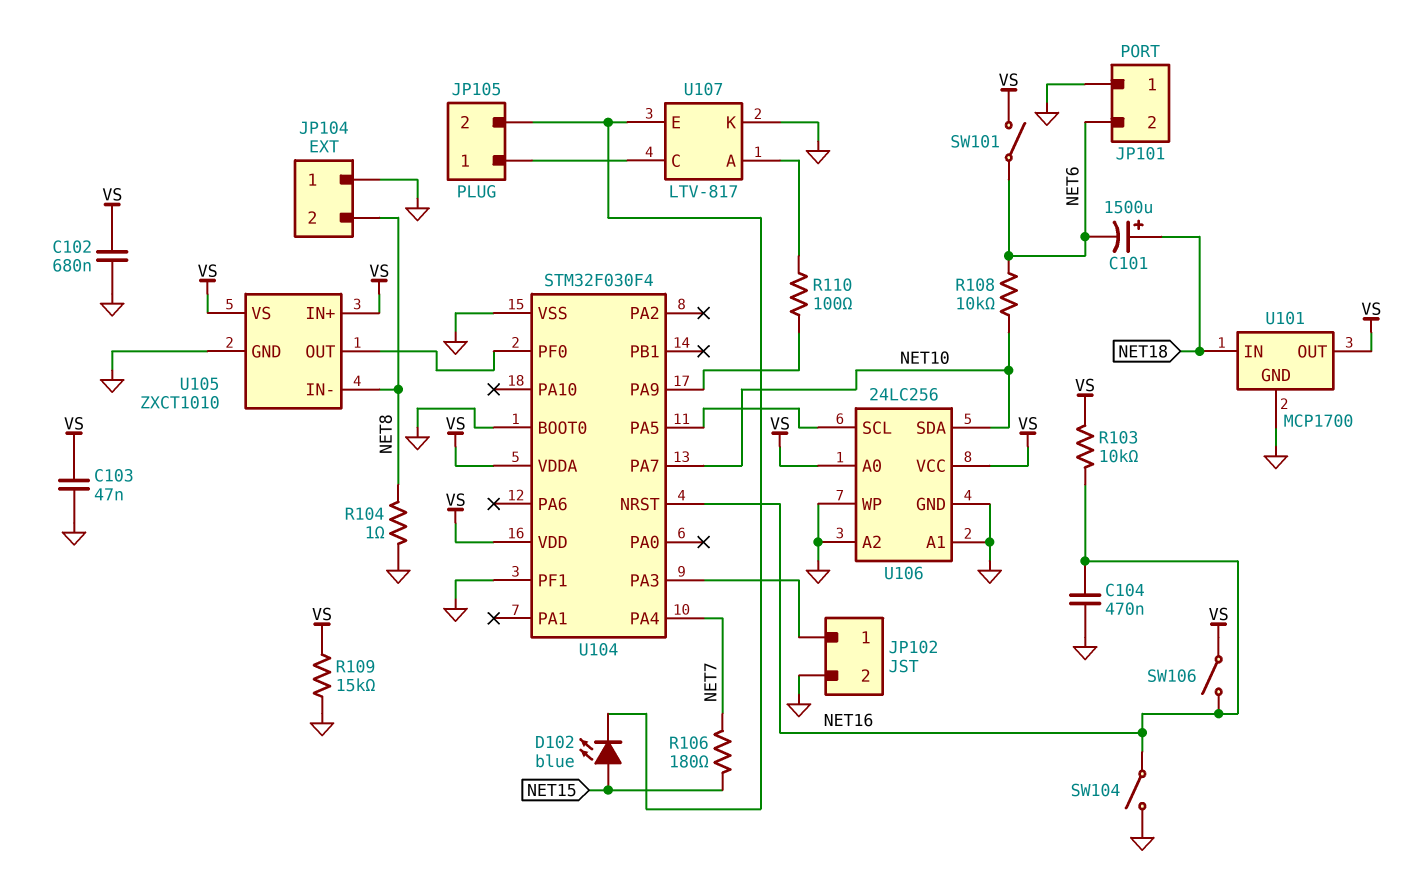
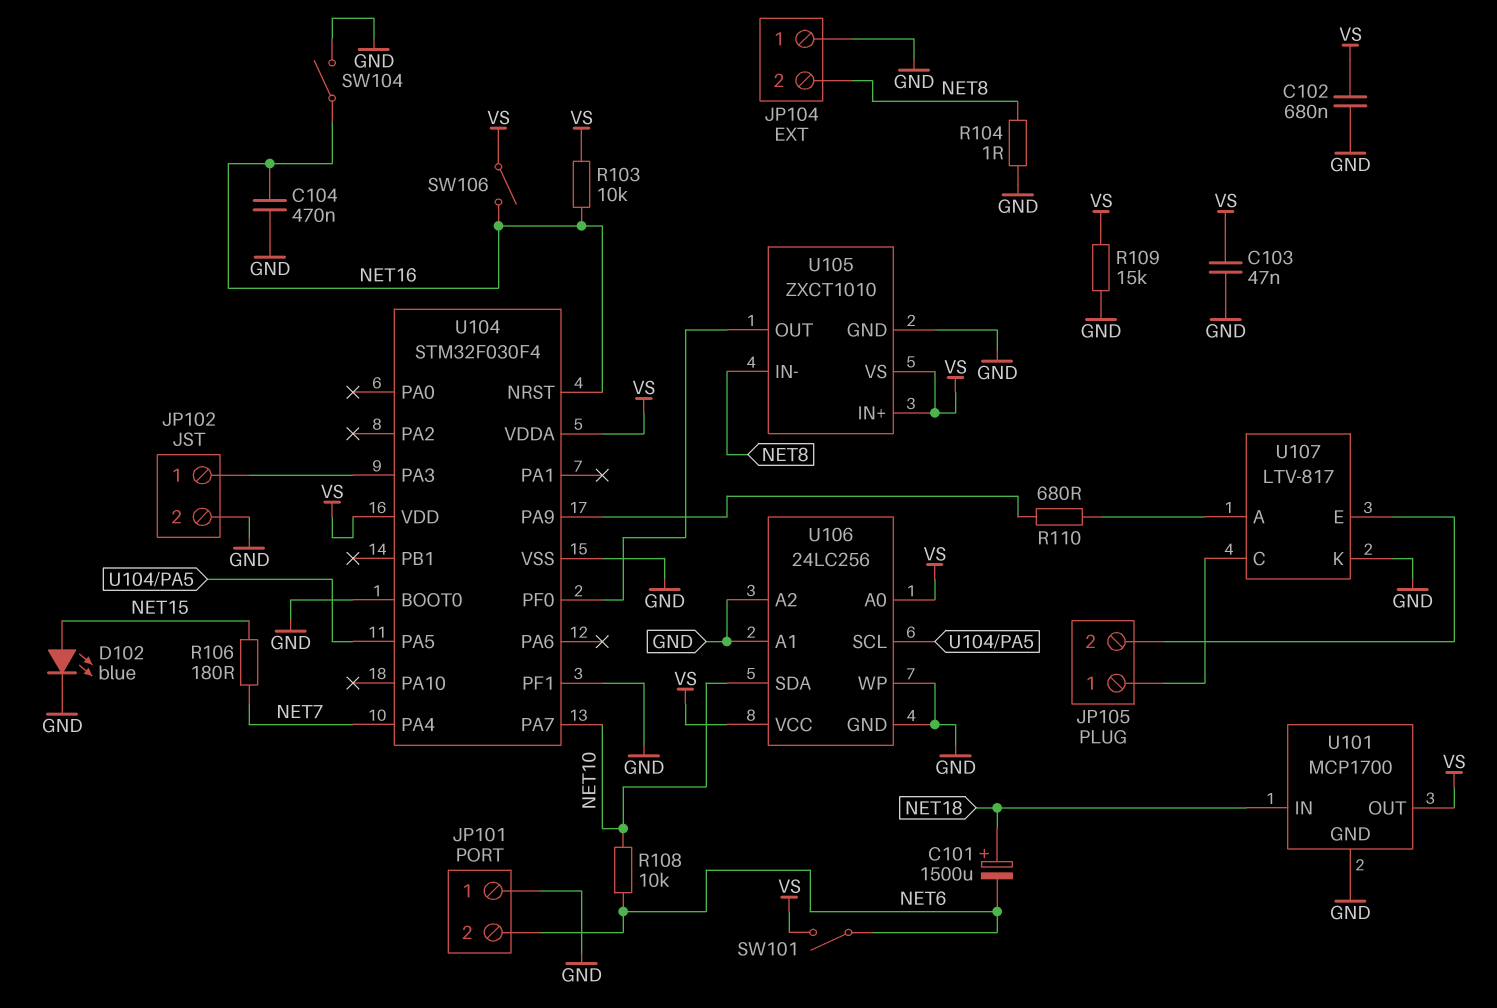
D102: LED blue (A NET15, K JP105/2) -> LED blue (A NET15, K GND)
R110: 100 (U104/PA9, U107/A) -> 680 (U104/PA9, U107/A)

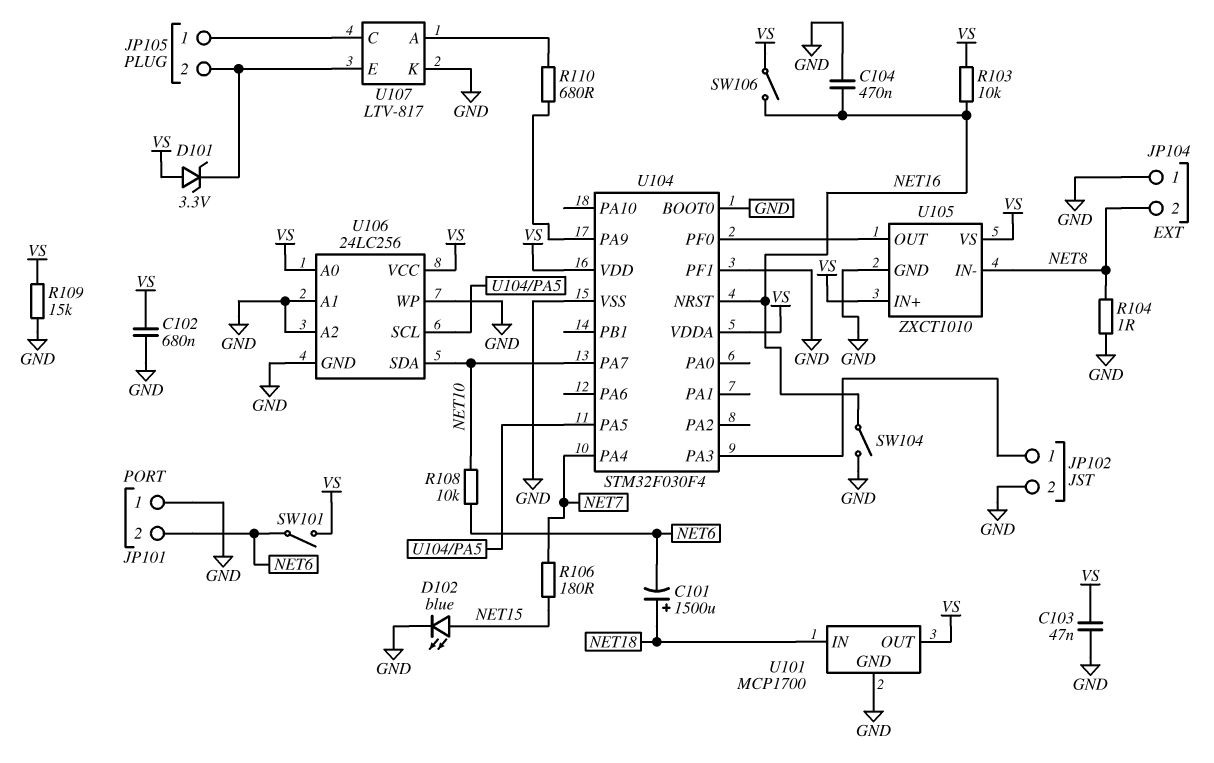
D101: none -> zener 3.3V (A VS, K JP105/2)

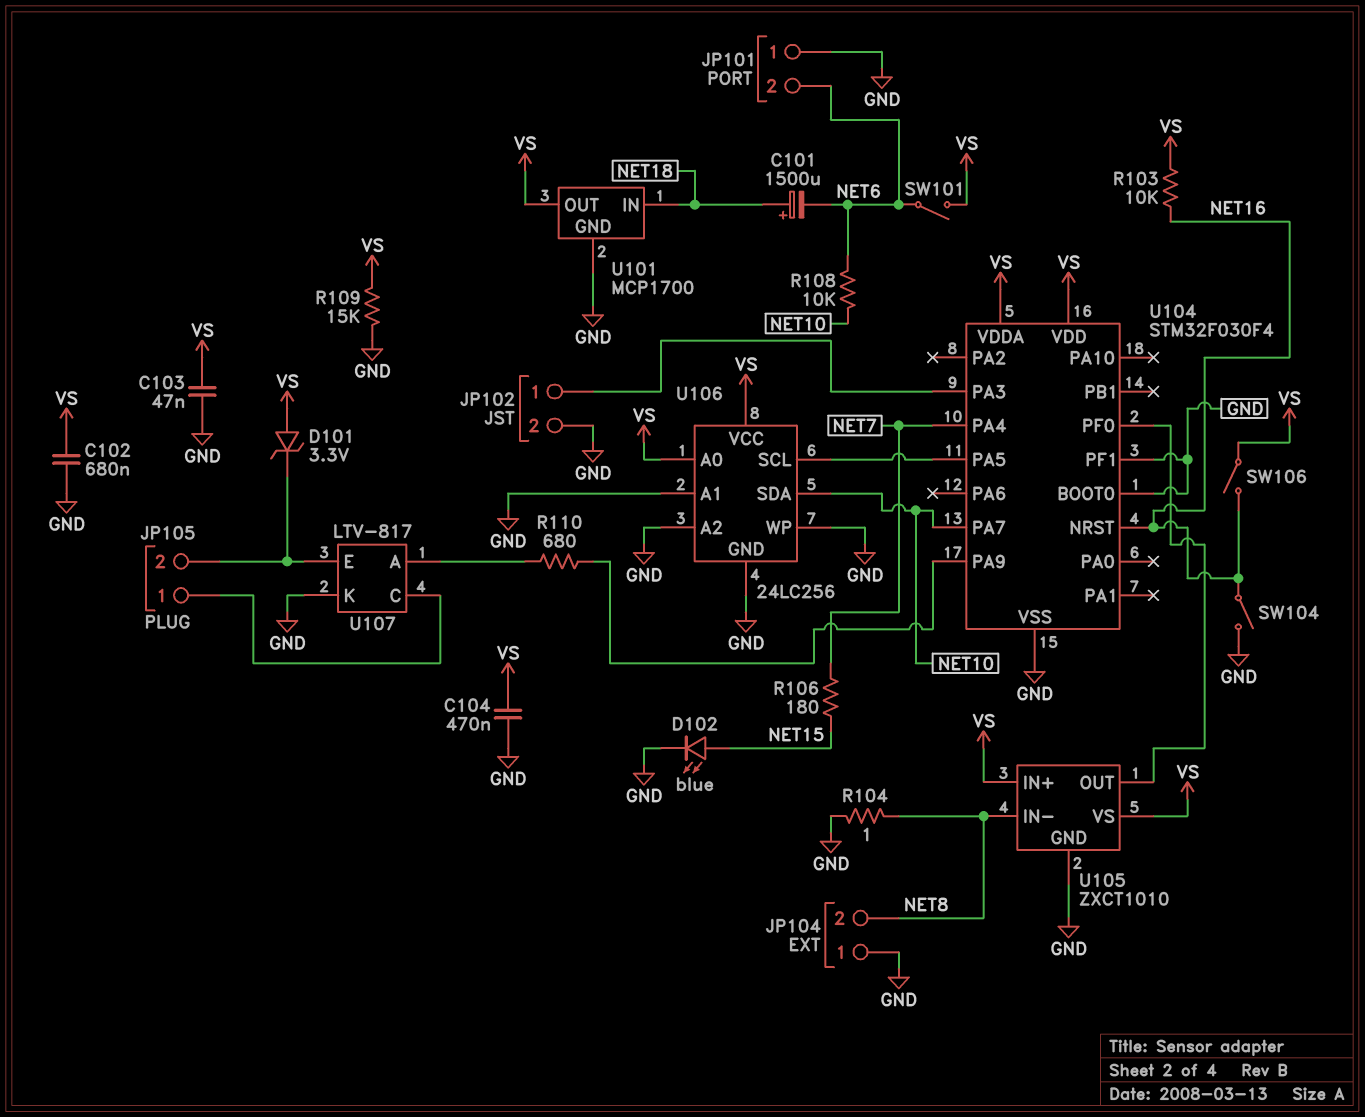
C104: 470nF (GND, NET16) -> 470nF (GND, VS)

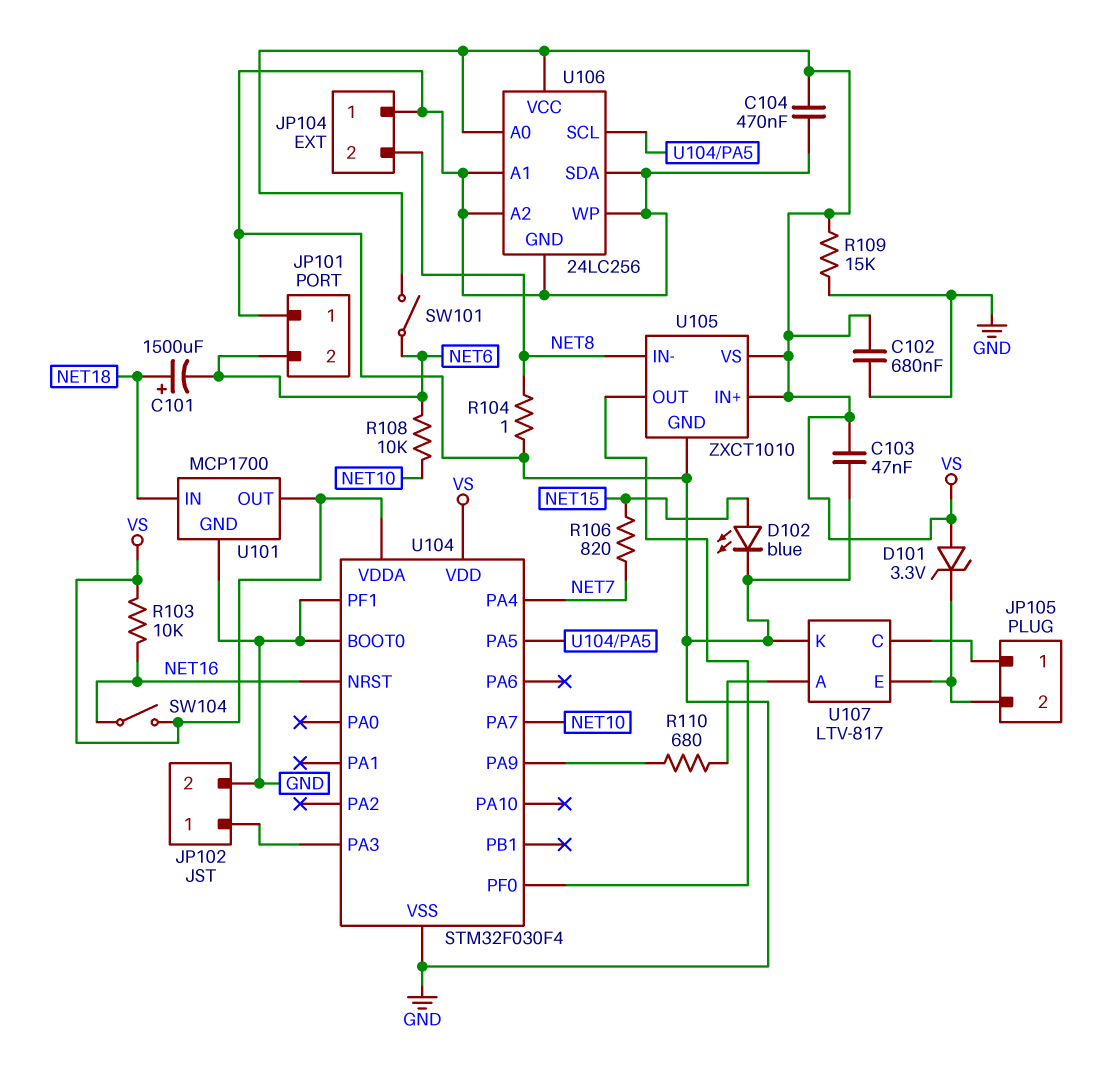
R106: 180 (NET7, NET15) -> 820 (NET7, NET15)
SW104: switch (GND, NET16) -> switch (NET16, VS)
SW106: switch (NET16, VS) -> none
U106 pin SDA: NET10 -> GND

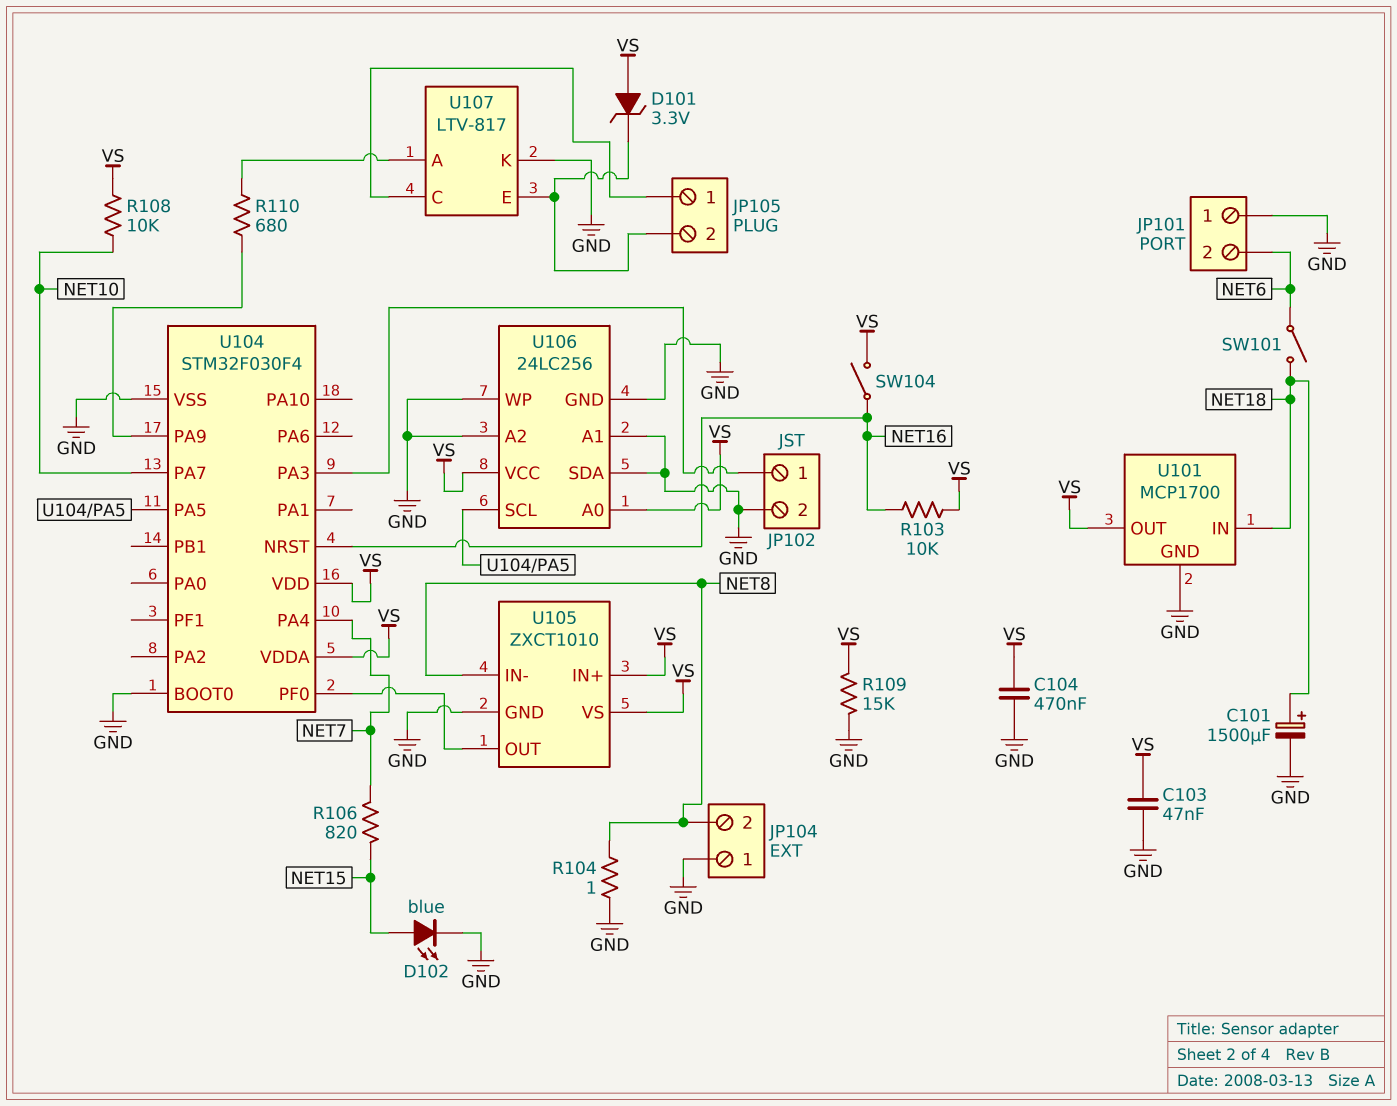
C101: 1500uF (plus NET18, minus NET6) -> 1500uF (plus NET18, minus GND)
C102: 680nF (GND, VS) -> none
R108: 10k (NET6, NET10) -> 10k (NET10, VS)
SW101: switch (NET6, VS) -> switch (NET6, NET18)
U104 pin PF1: GND -> none

